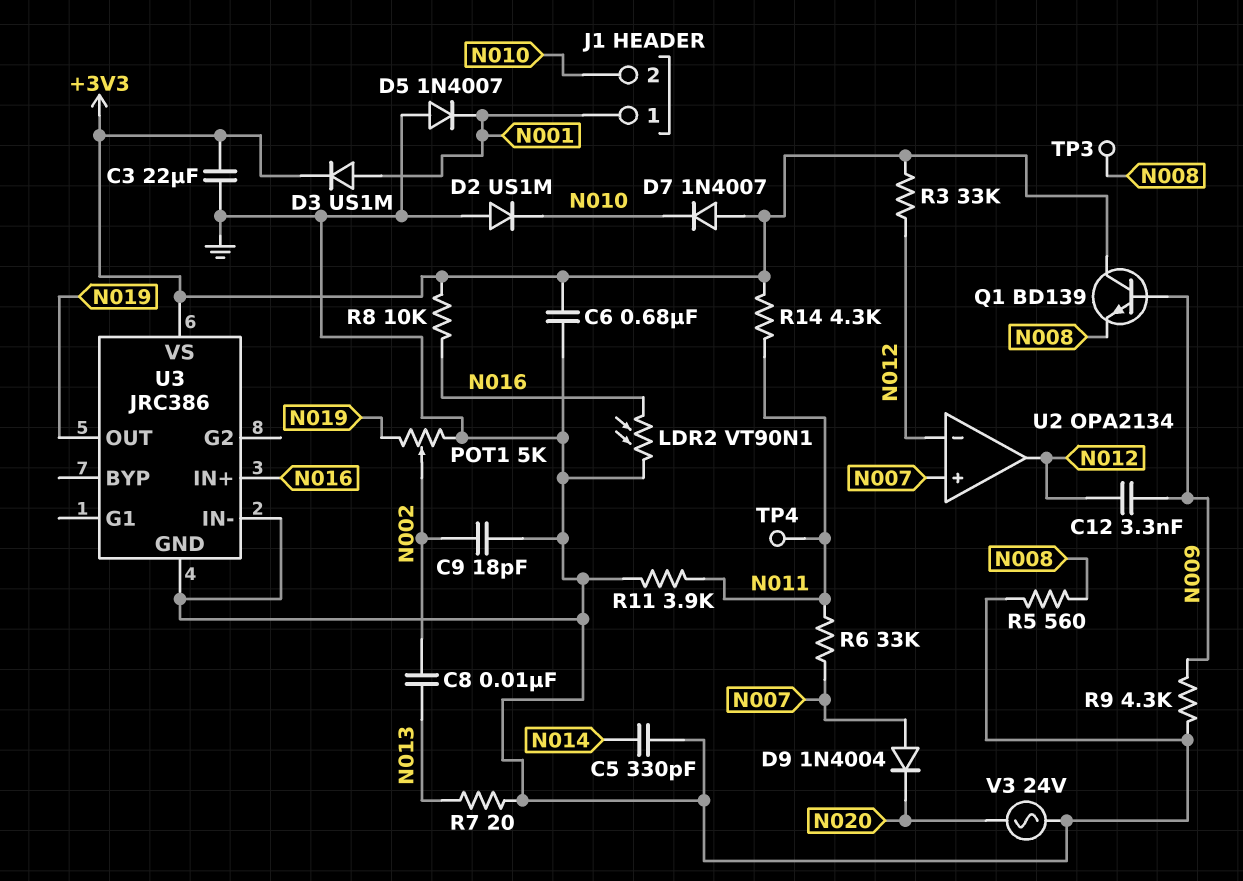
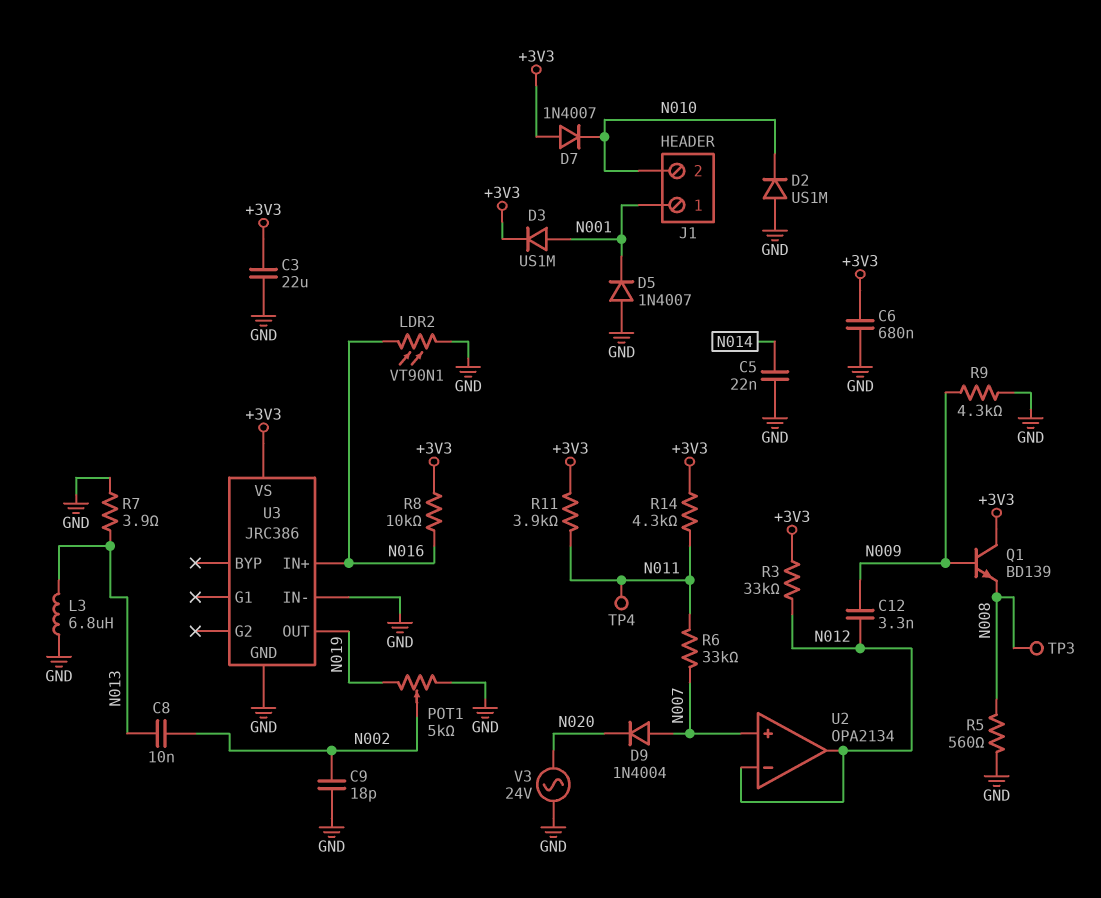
C5: 330pF (GND, N014) -> 22nF (GND, N014)
L3: none -> 6.8uH (GND, N013)
R7: 20 (GND, N013) -> 3.9 (GND, N013)
R11: 3.9k (GND, N011) -> 3.9k (+3V3, N011)

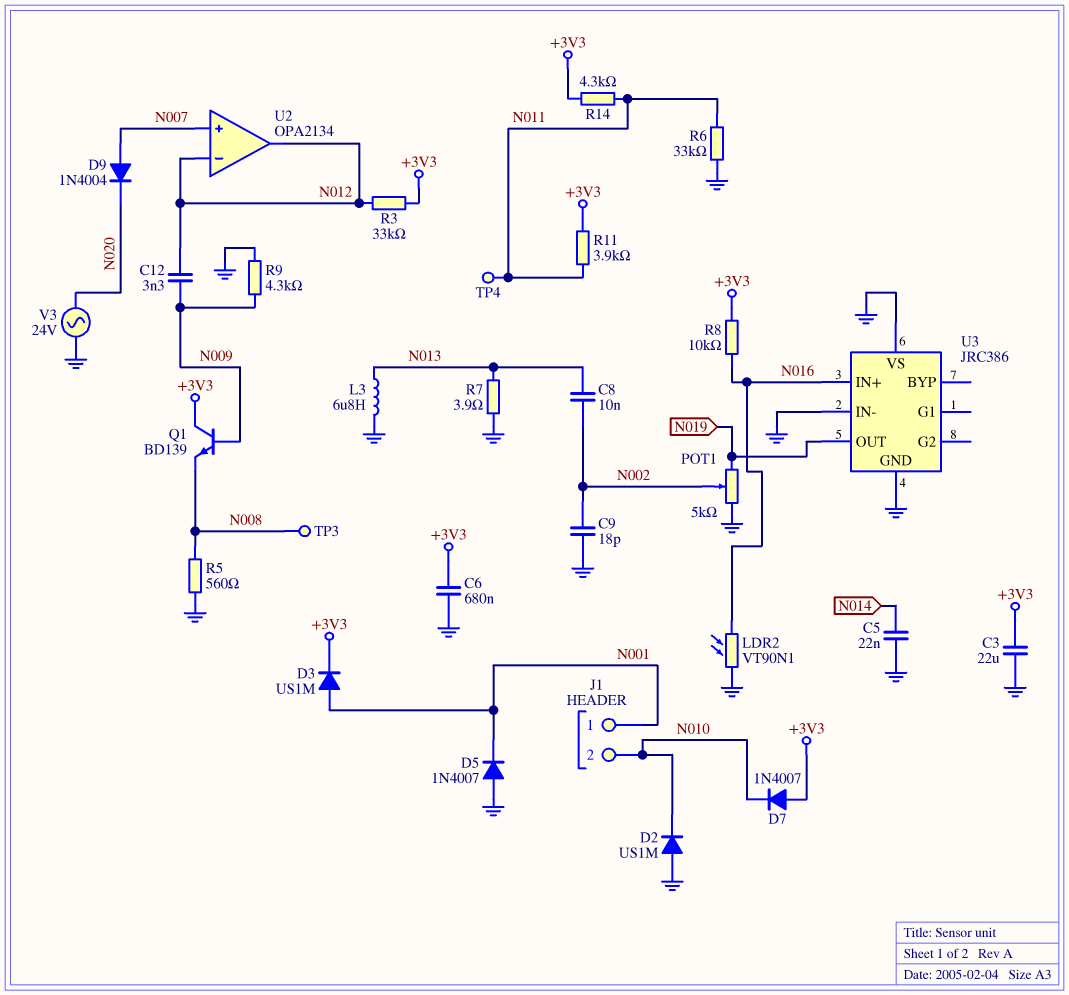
R6: 33k (N007, N011) -> 33k (GND, N011)
U3 pin VS: +3V3 -> GND

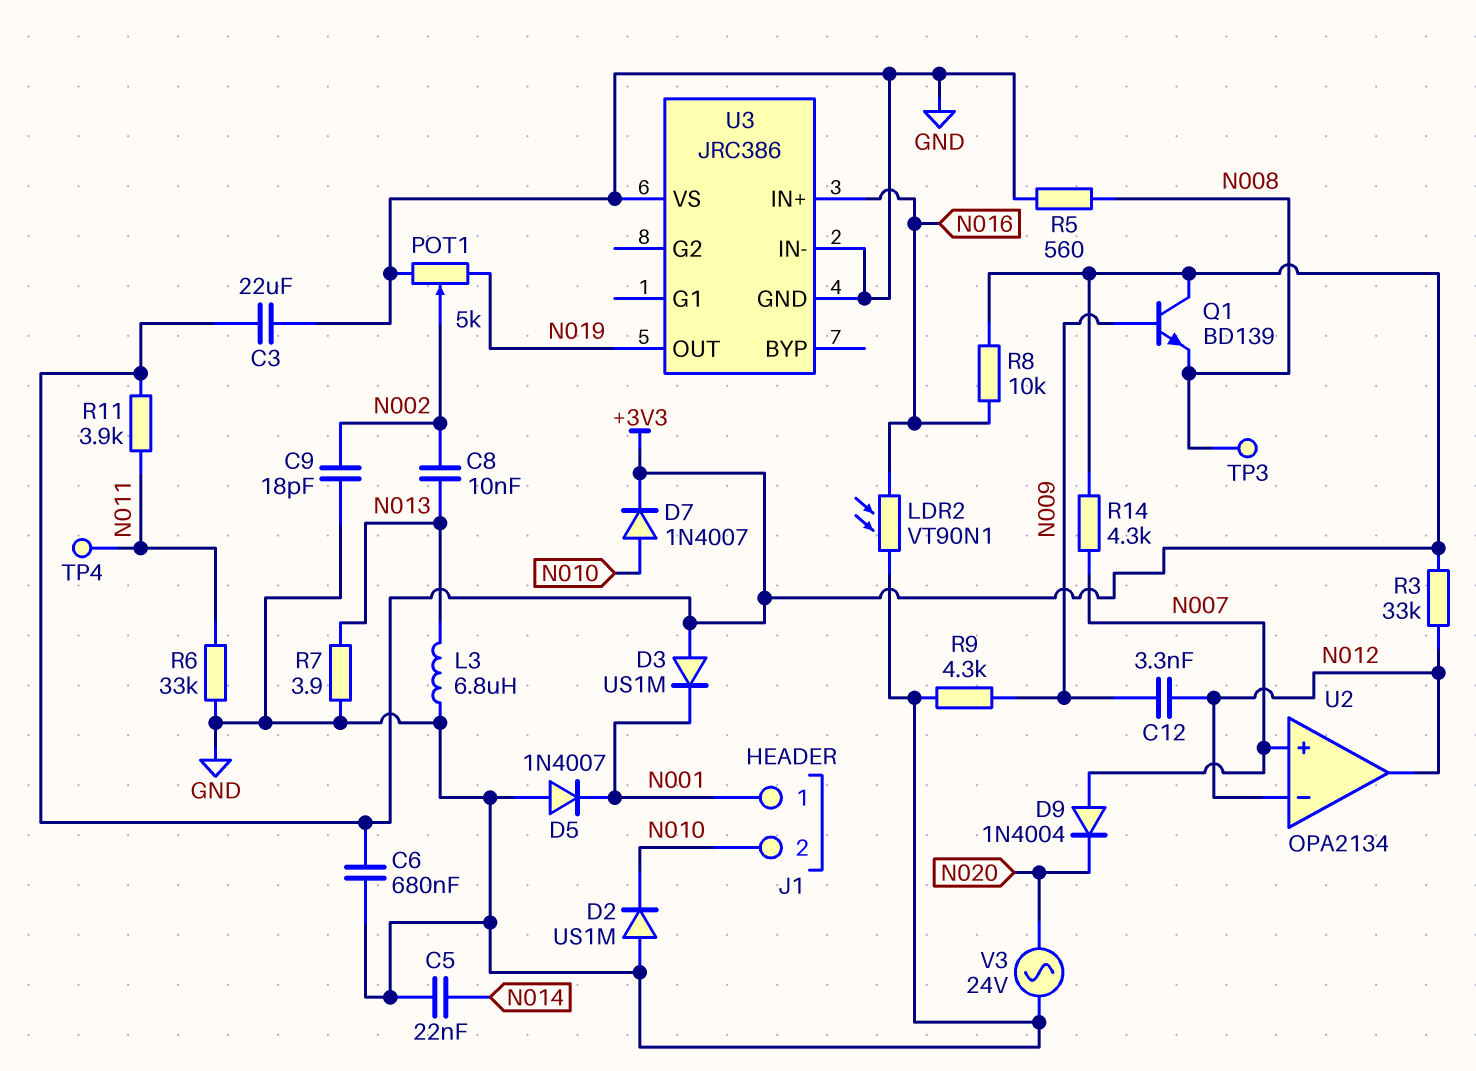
D3: diode US1M (A N001, K +3V3) -> diode US1M (A +3V3, K N001)
D7: diode 1N4007 (A +3V3, K N010) -> diode 1N4007 (A N010, K +3V3)
R14: 4.3k (+3V3, N011) -> 4.3k (+3V3, N007)

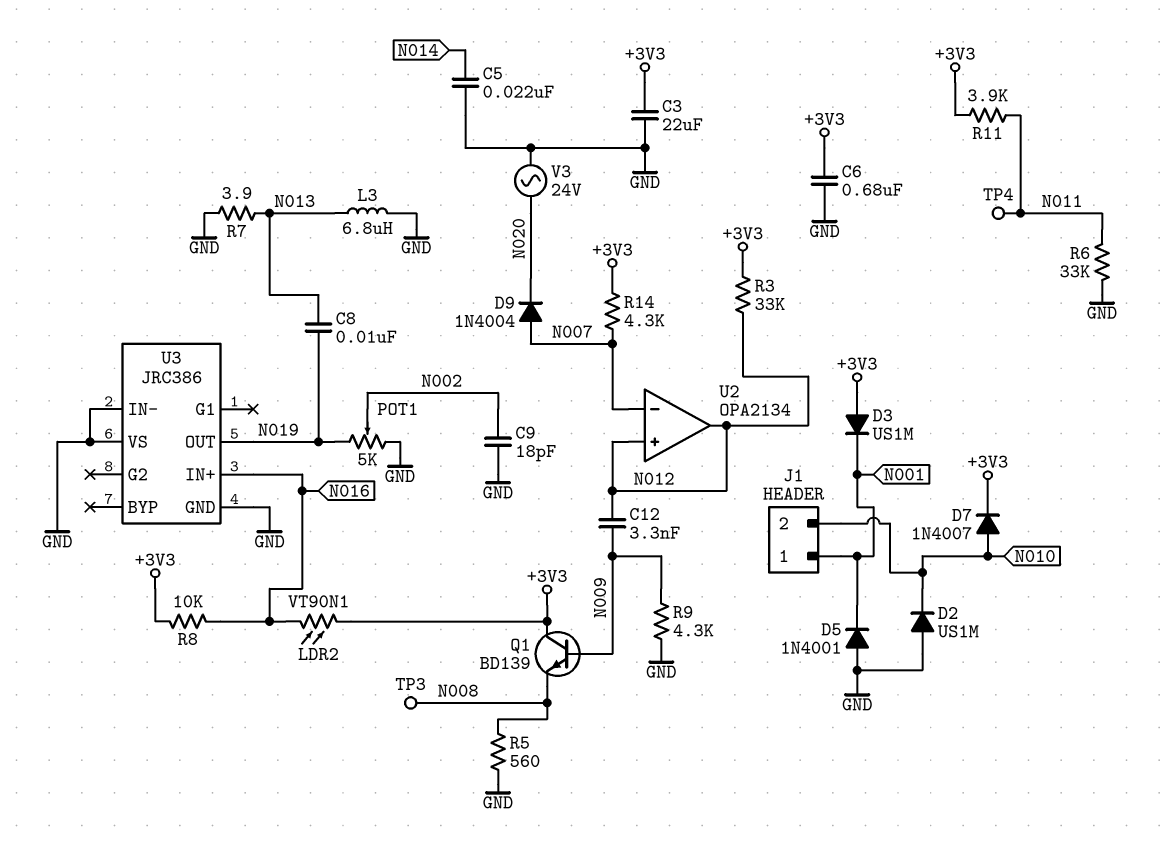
C8: 10nF (N002, N013) -> 10nF (N013, N019)
D5: diode 1N4007 (A GND, K N001) -> diode 1N4001 (A GND, K N001)
LDR2: VT90N1 (GND, N016) -> VT90N1 (+3V3, N016)
U2 pin in+: N007 -> N012
U2 pin in-: N012 -> N007

